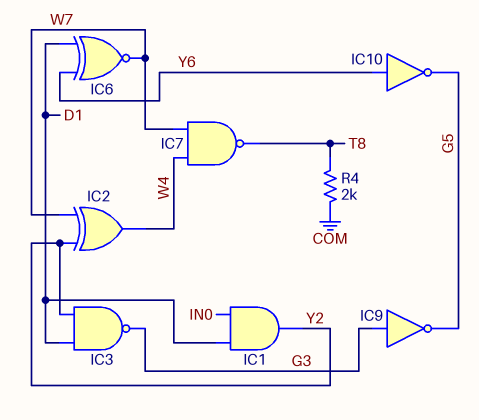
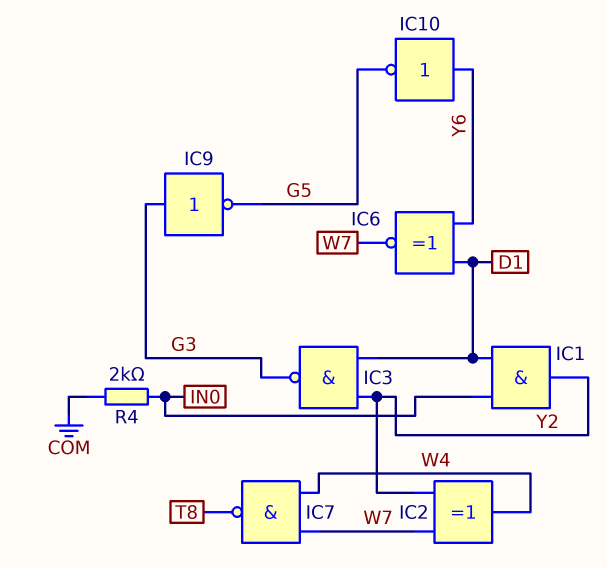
R4: 2k (COM, T8) -> 2k (COM, IN0)

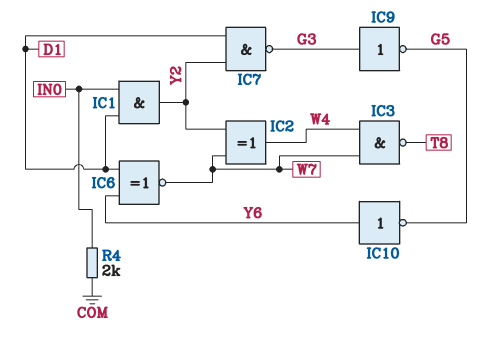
IC3: NAND (in D1, in Y2, out G3) -> NAND (in W4, in W7, out T8)
IC7: NAND (in W4, in W7, out T8) -> NAND (in D1, in Y2, out G3)

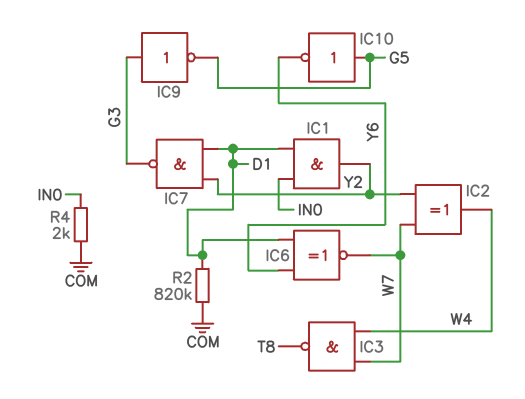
IC10: NOT (in Y6, out G5) -> NOT (in G5, out Y6)
R2: none -> 820k (COM, D1)

